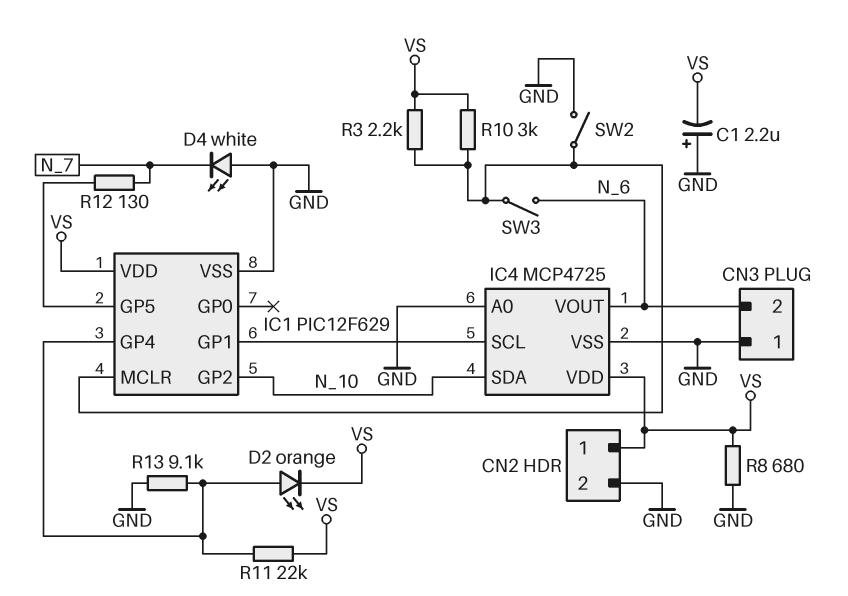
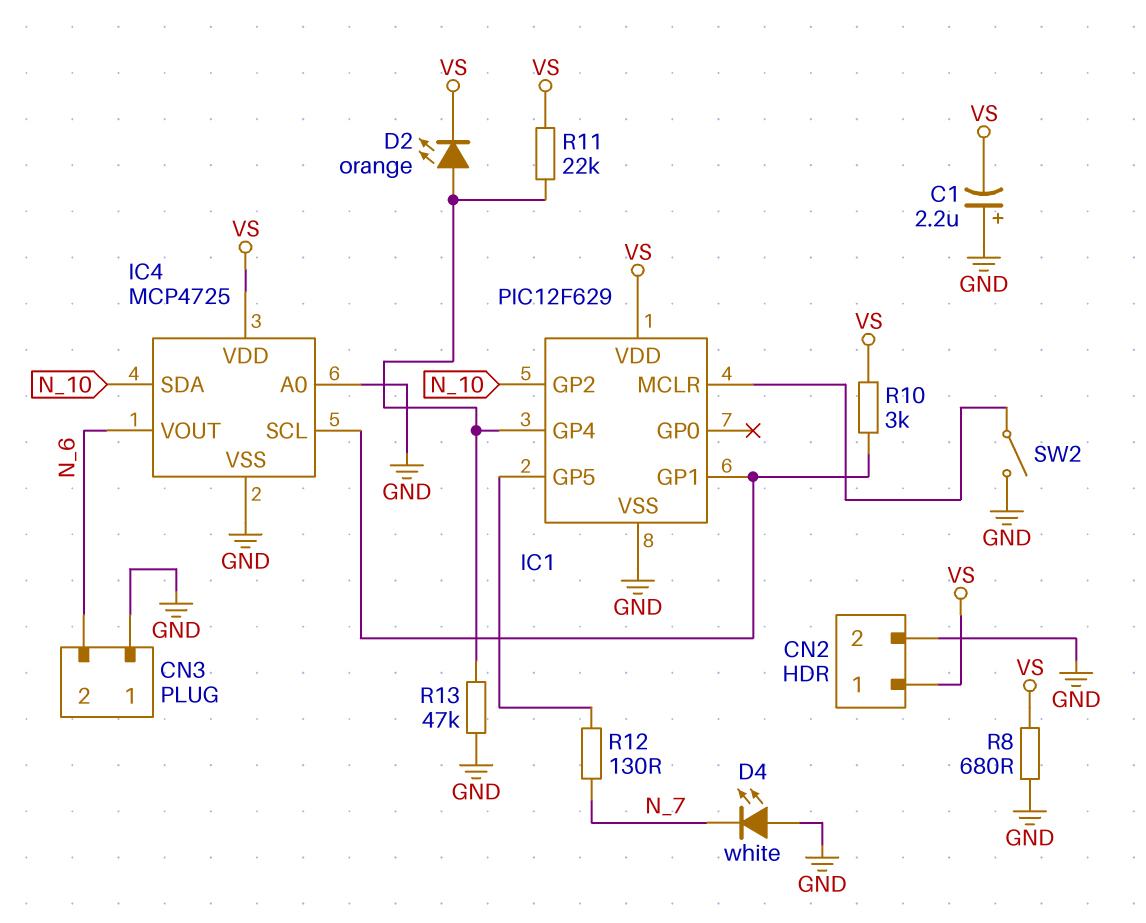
R3: 2.2k (IC1/MCLR, VS) -> none
R10: 3k (IC1/MCLR, VS) -> 3k (IC1/GP1, VS)
R13: 9.1k (GND, IC1/GP4) -> 47k (GND, IC1/GP4)
SW3: switch (IC1/MCLR, N_6) -> none

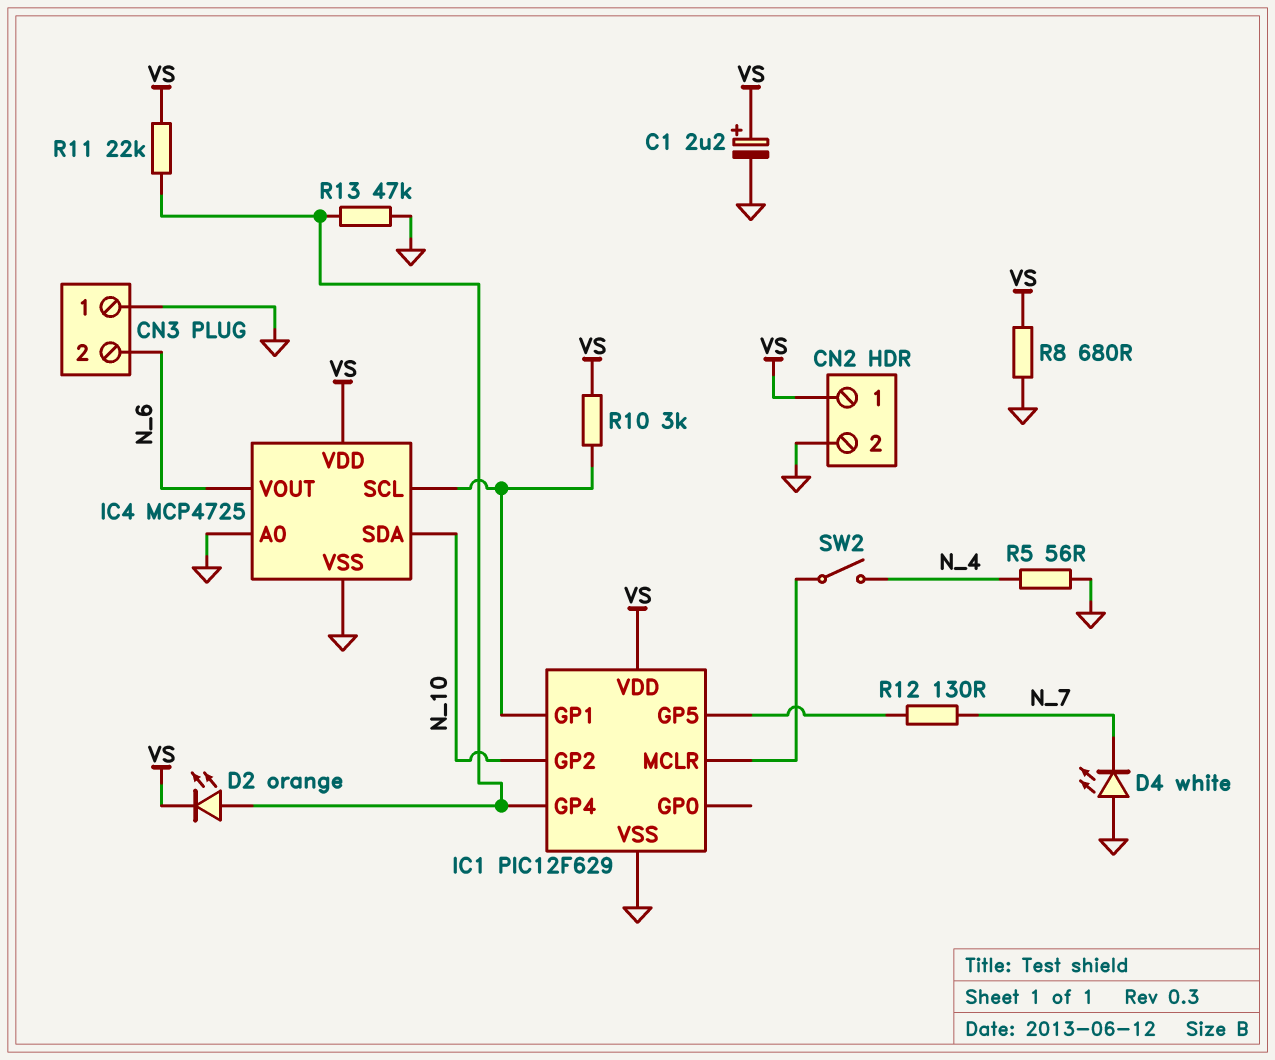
C1: 2.2uF (plus GND, minus VS) -> 2.2uF (plus VS, minus GND)
R5: none -> 56 (GND, N_4)
SW2: switch (GND, IC1/MCLR) -> switch (IC1/MCLR, N_4)

